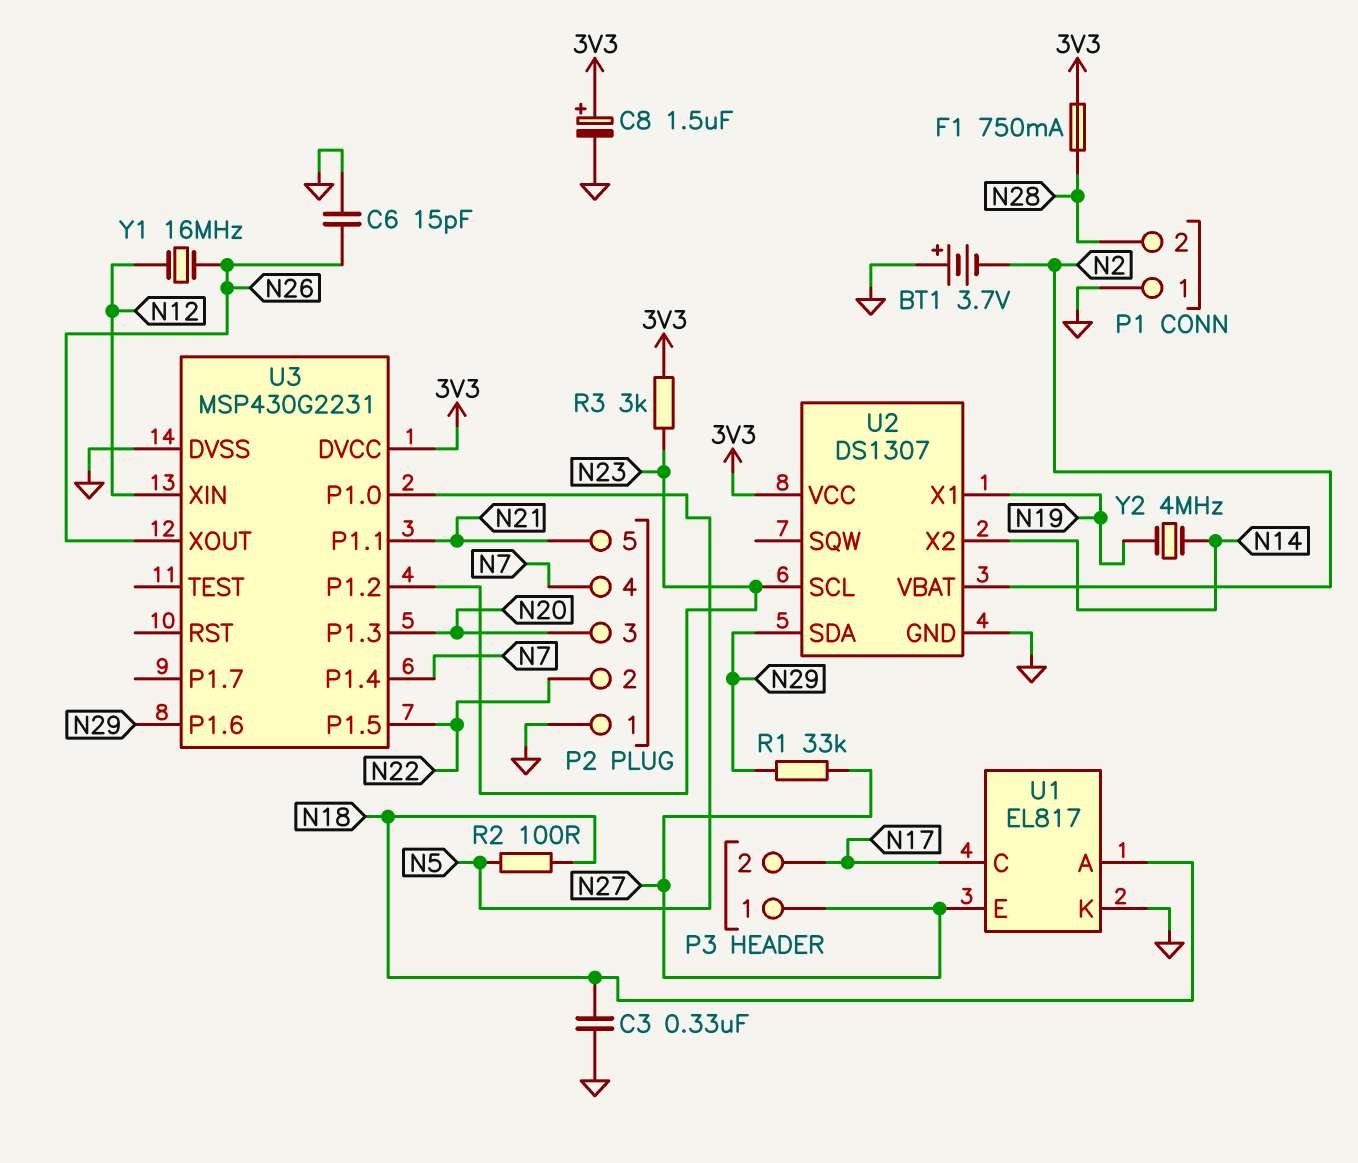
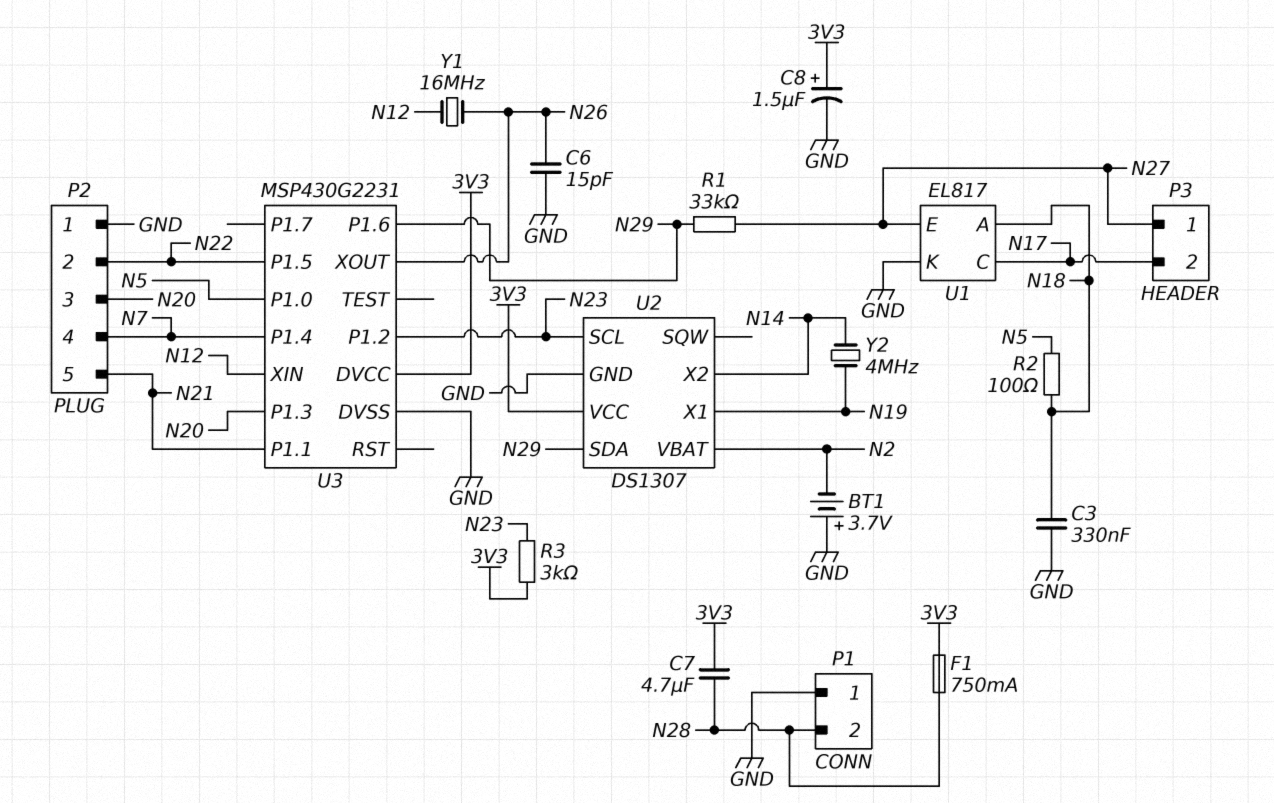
C7: none -> 4.7uF (3V3, N28)

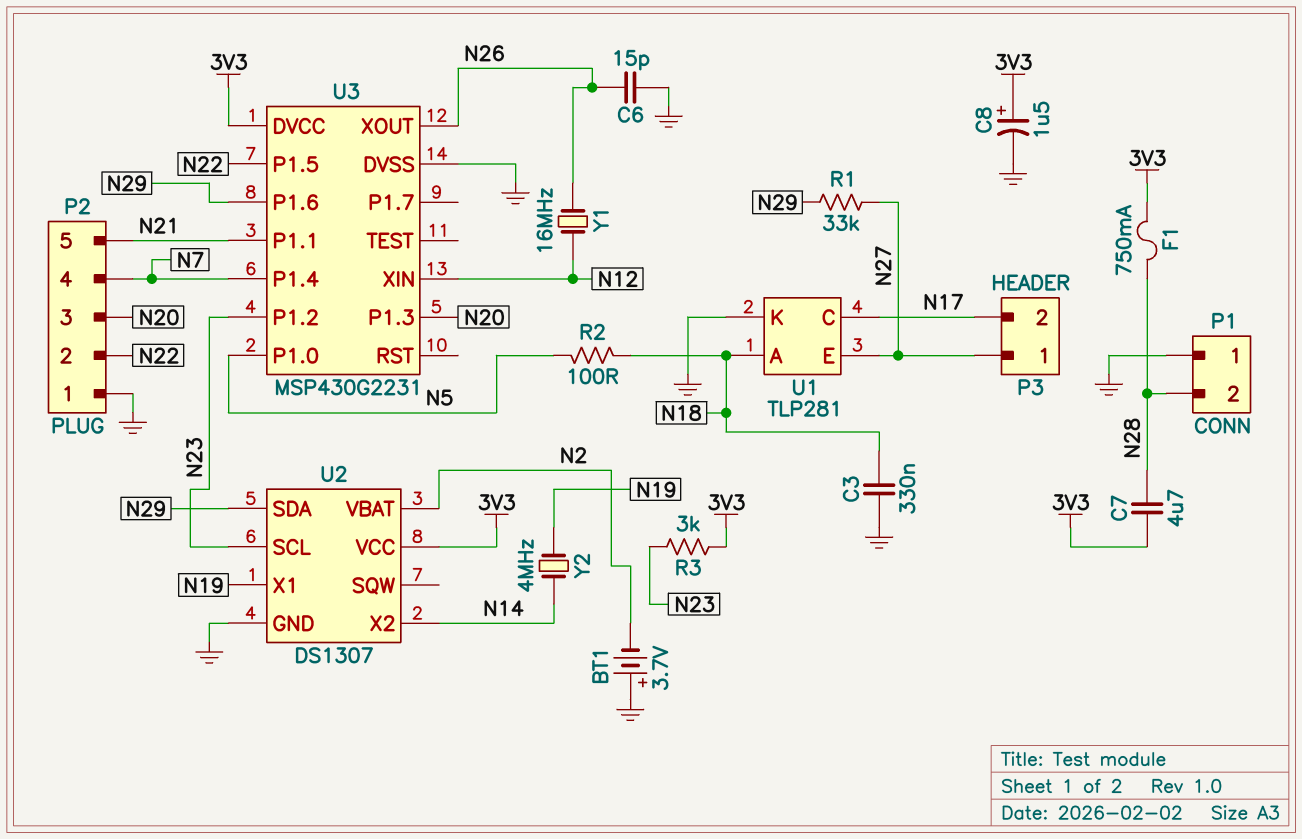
U1: EL817 -> TLP281

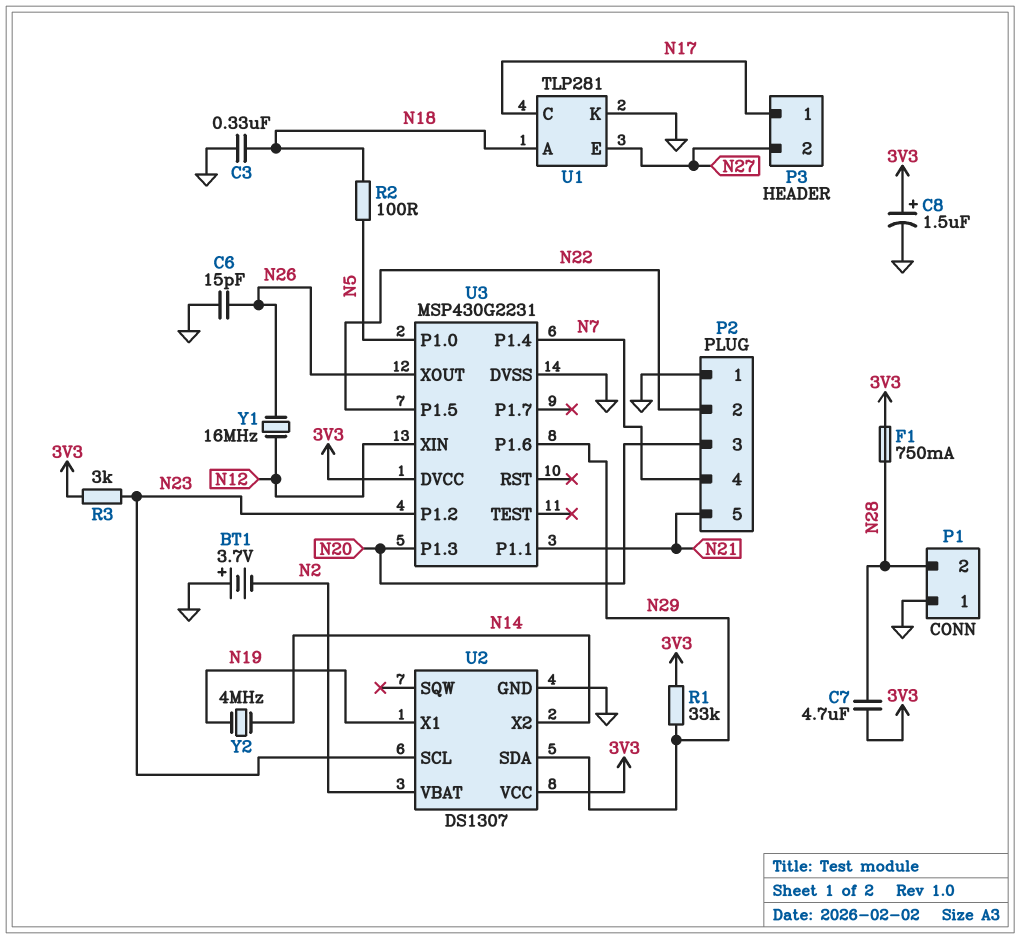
P3 pin 1: N27 -> N17
P3 pin 2: N17 -> N27
R1: 33k (N27, N29) -> 33k (3V3, N29)

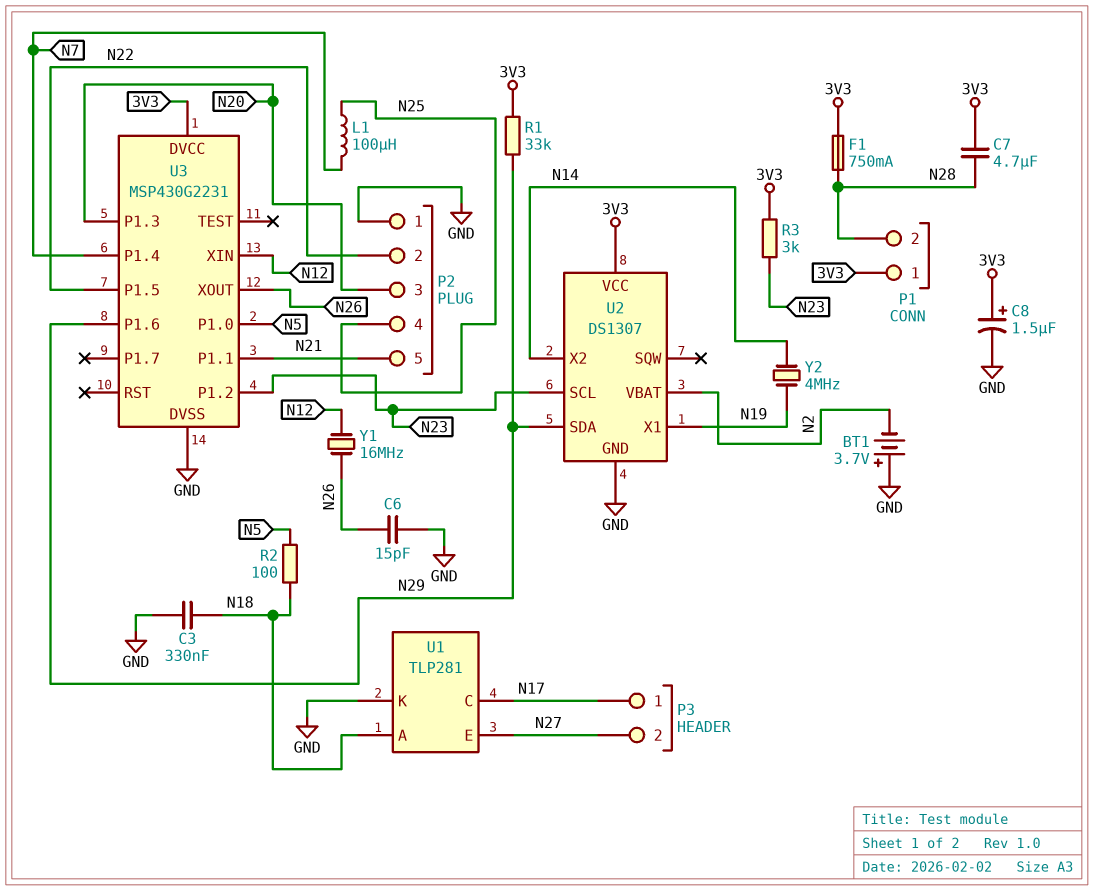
L1: none -> 100uH (N7, N25)
P1 pin 1: GND -> 3V3
P2 pin 4: N7 -> N25

